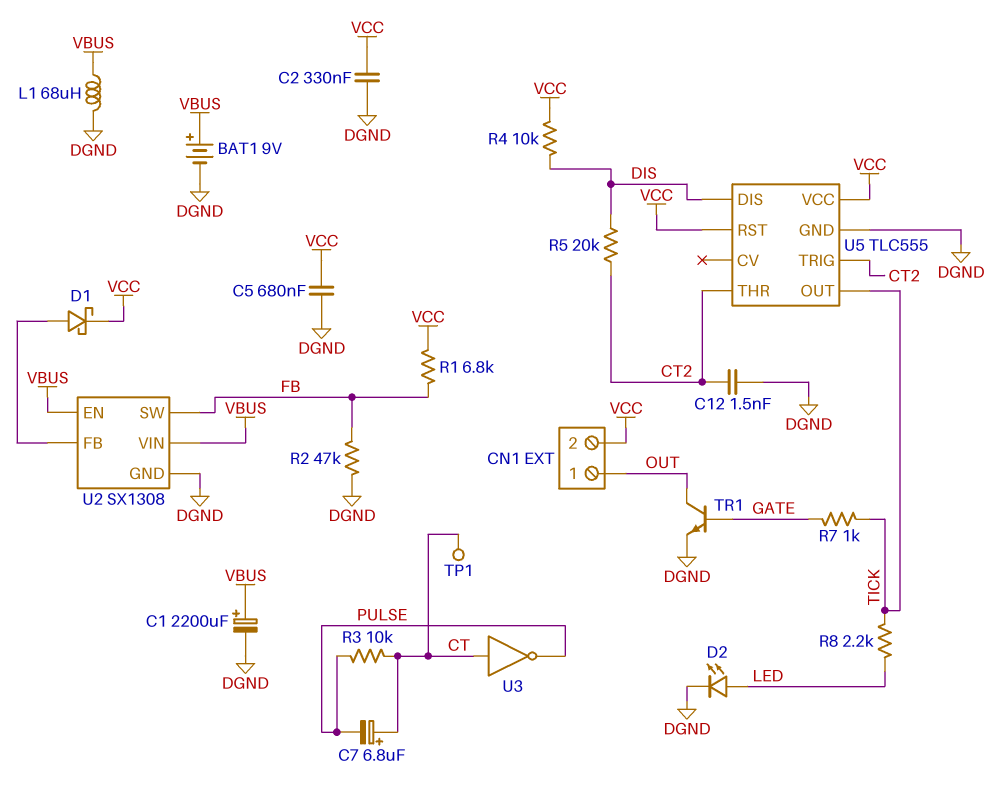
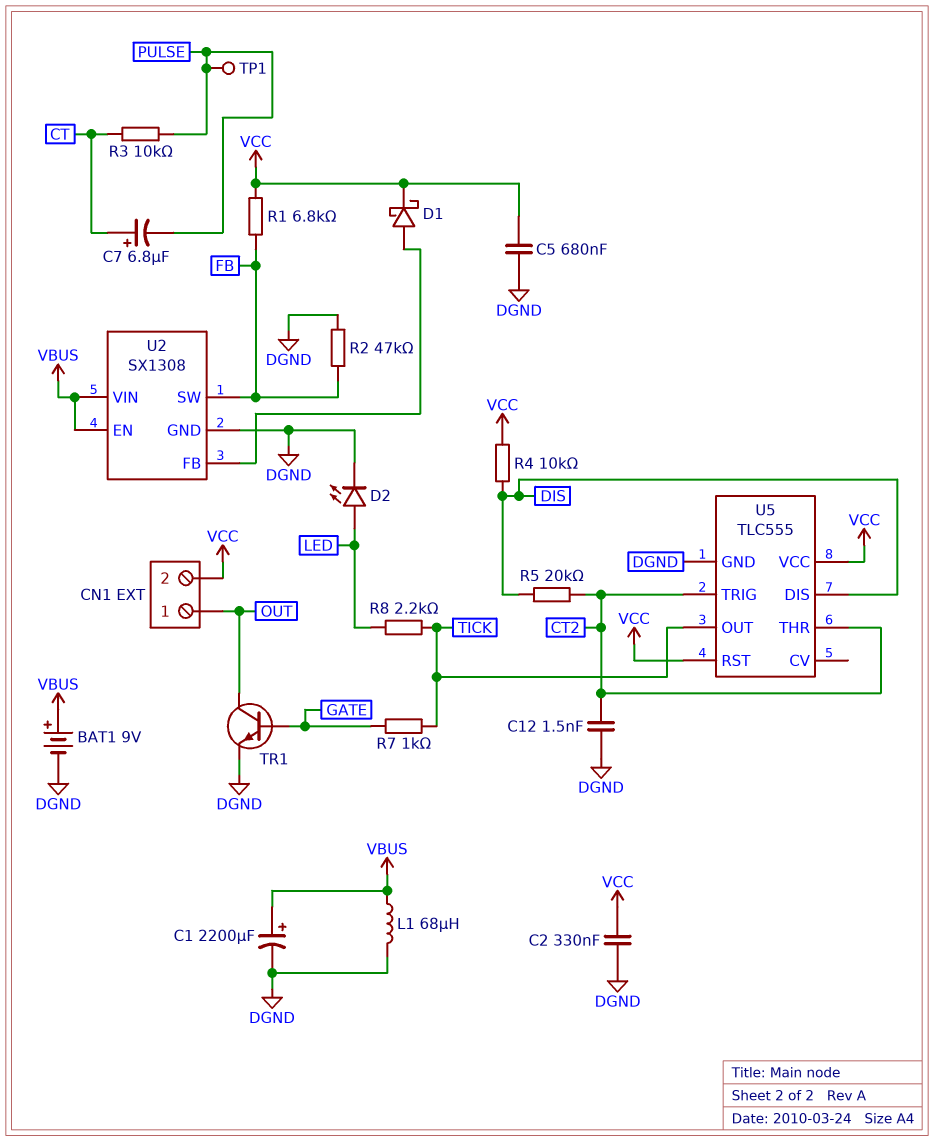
TP1: test point (CT) -> test point (PULSE)
U3: NOT (in CT, out PULSE) -> none

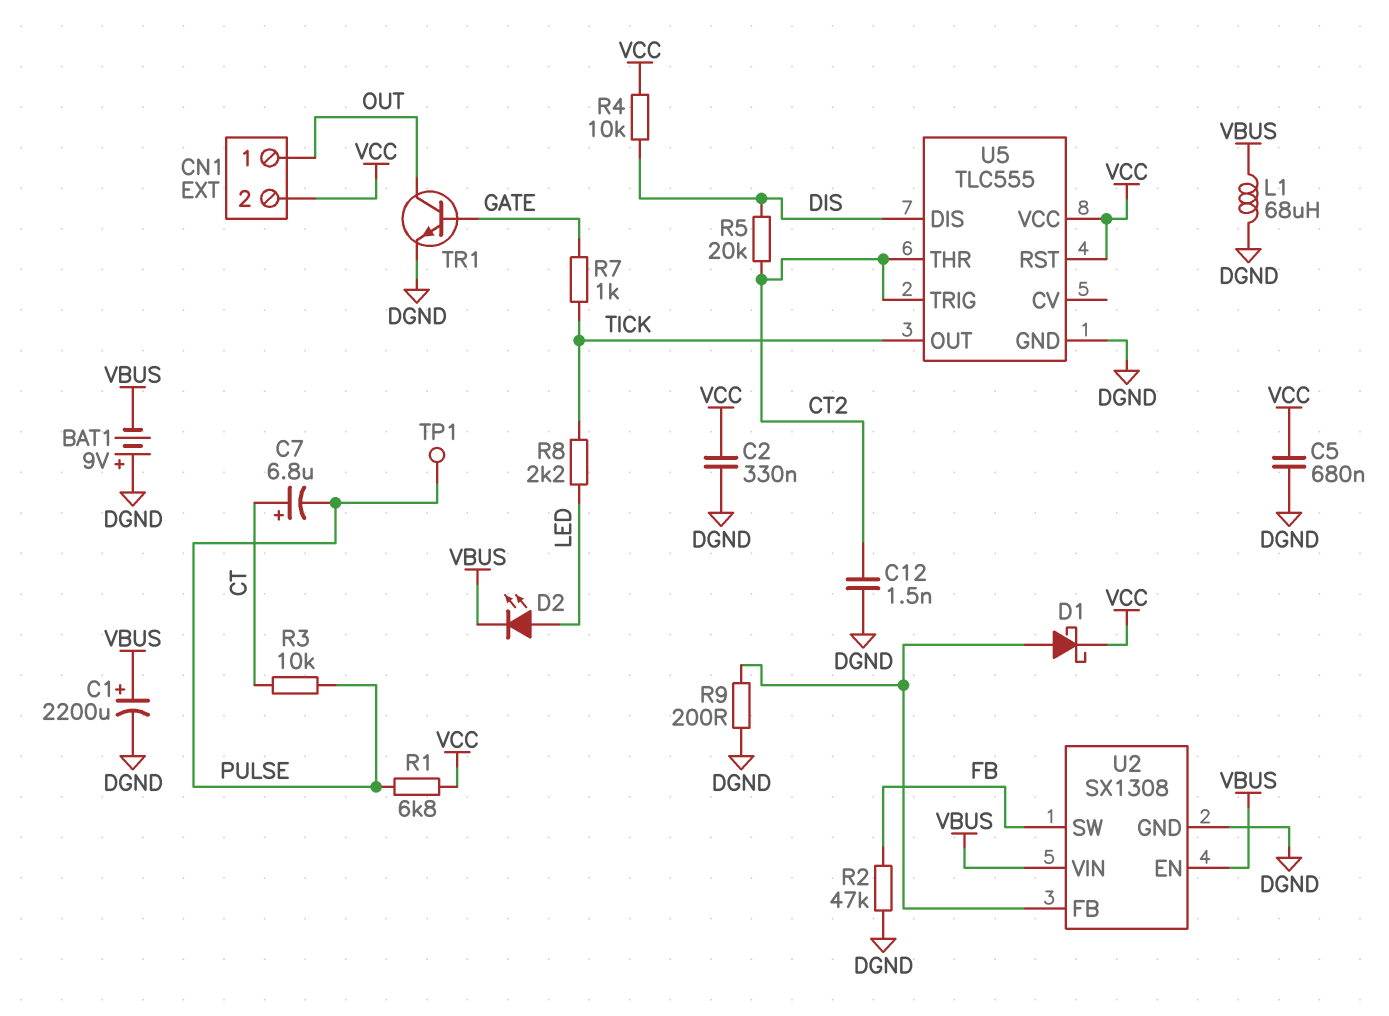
BAT1: 9V (plus VBUS, minus DGND) -> 9V (plus DGND, minus VBUS)
D2: LED (A LED, K DGND) -> LED (A LED, K VBUS)
R1: 6.8k (FB, VCC) -> 6.8k (PULSE, VCC)
R9: none -> 200 (DGND, U2/FB)

